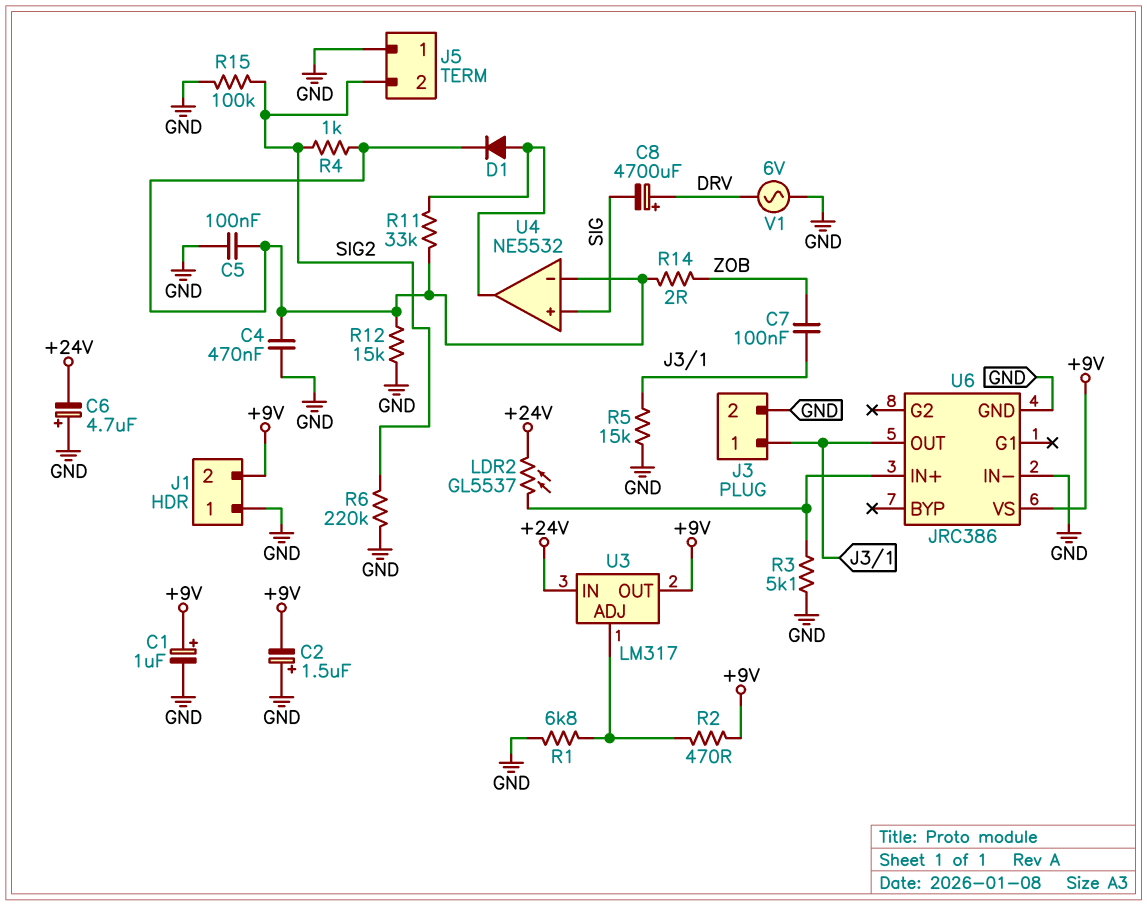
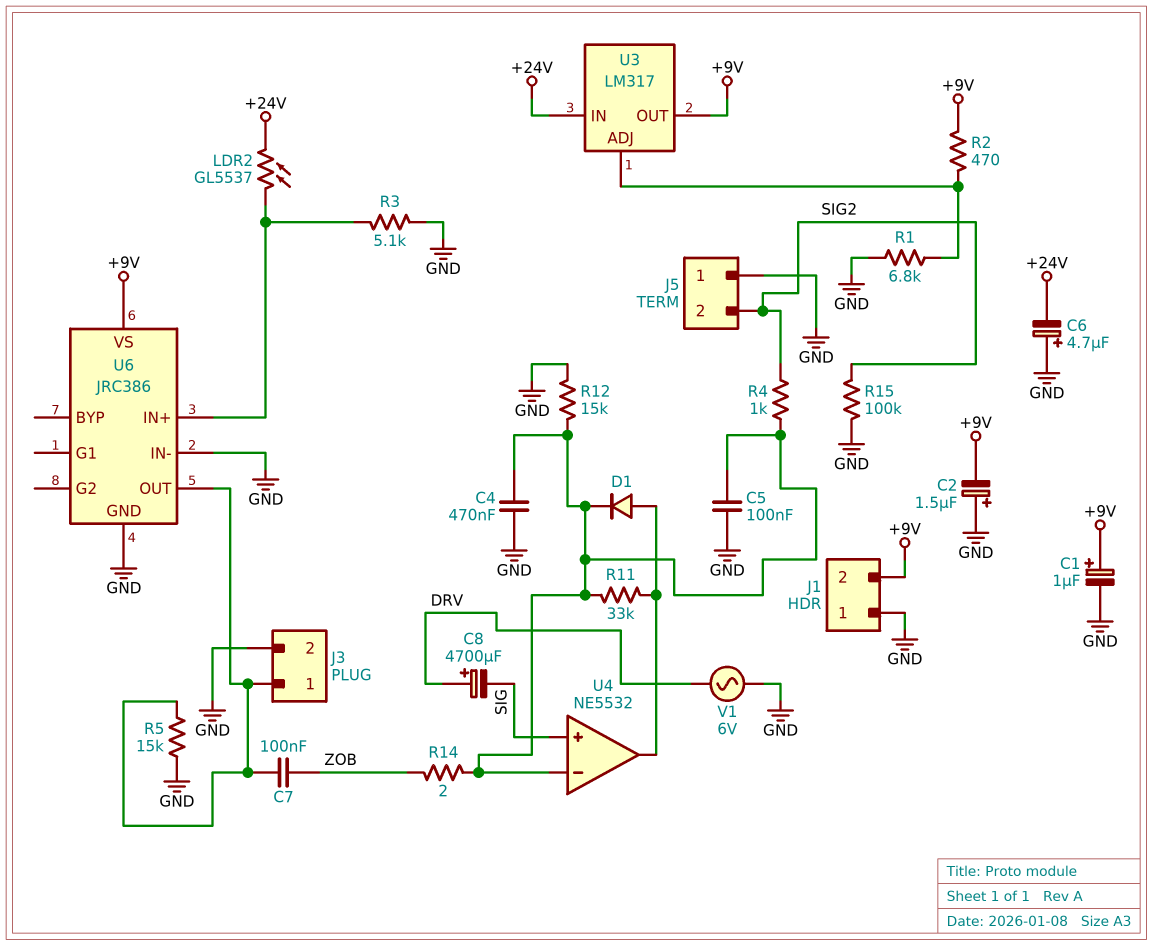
R6: 220k (GND, SIG2) -> none

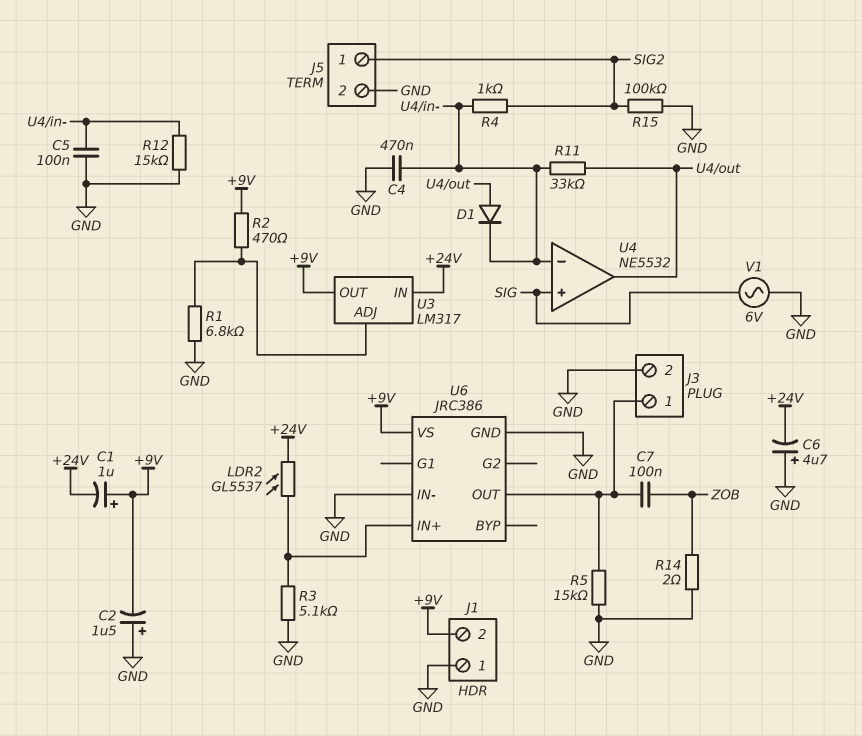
C1: 1uF (plus +9V, minus GND) -> 1uF (plus +9V, minus +24V)
C8: 4700uF (plus DRV, minus SIG) -> none
J5 pin 1: GND -> SIG2
J5 pin 2: SIG2 -> GND
R14: 2 (U4/in-, ZOB) -> 2 (GND, ZOB)
V1: AC 6V (DRV, GND) -> AC 6V (GND, SIG)

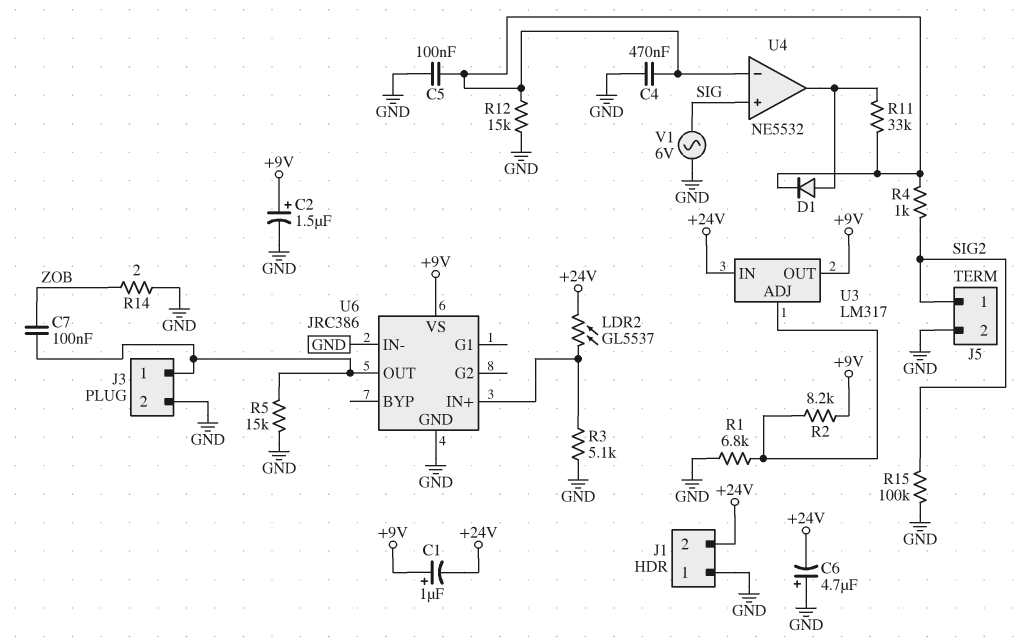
C2: 1.5uF (plus GND, minus +9V) -> 1.5uF (plus +9V, minus GND)
J1 pin 2: +9V -> +24V
R2: 470 (+9V, U3/ADJ) -> 8.2k (+9V, U3/ADJ)

